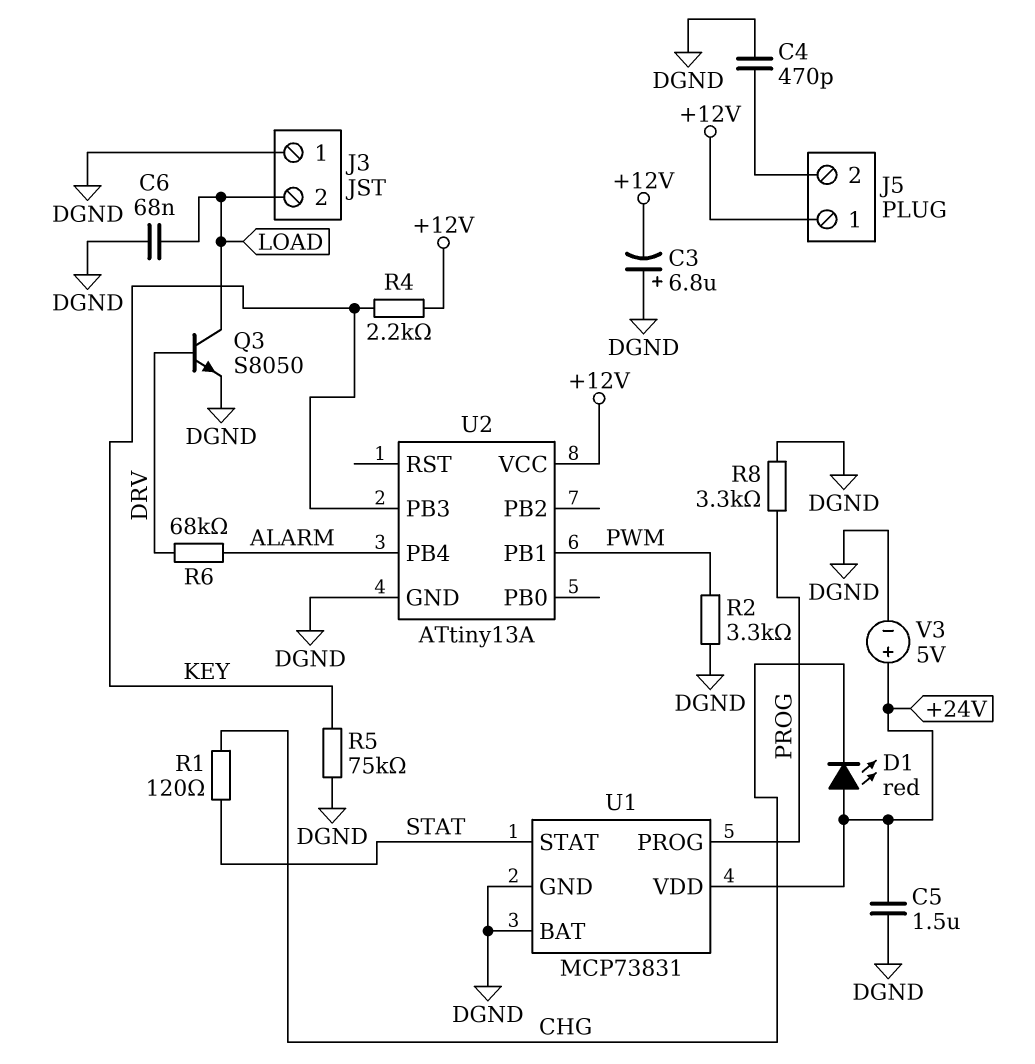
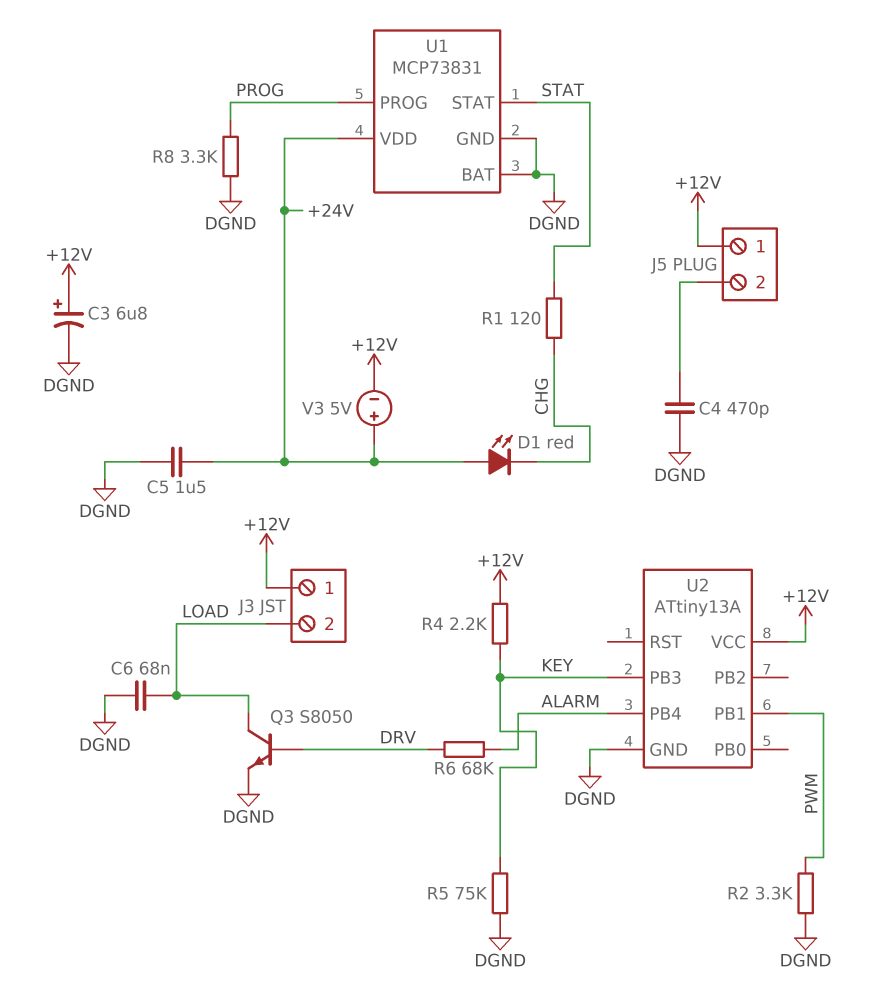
C3: 6.8uF (plus DGND, minus +12V) -> 6.8uF (plus +12V, minus DGND)
J3 pin 1: DGND -> +12V
V3: 5V (plus +24V, minus DGND) -> 5V (plus +24V, minus +12V)

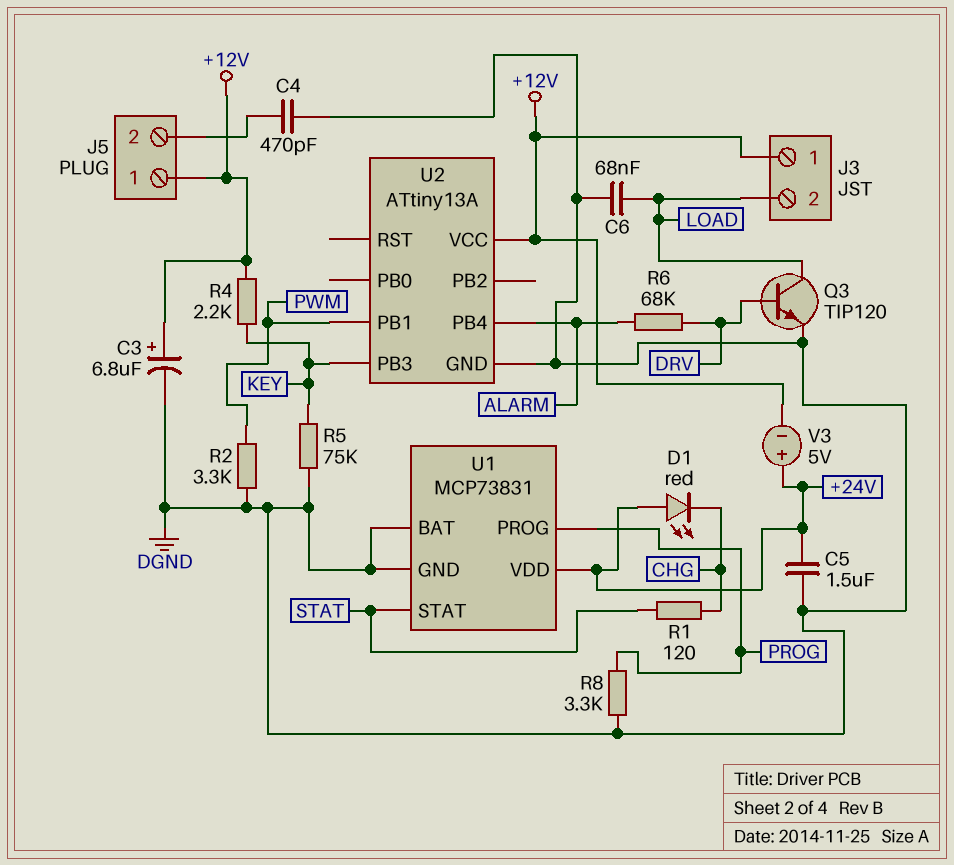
Q3: NPN S8050 (B DRV, C LOAD, E DGND) -> NPN TIP120 (B DRV, C LOAD, E DGND)

